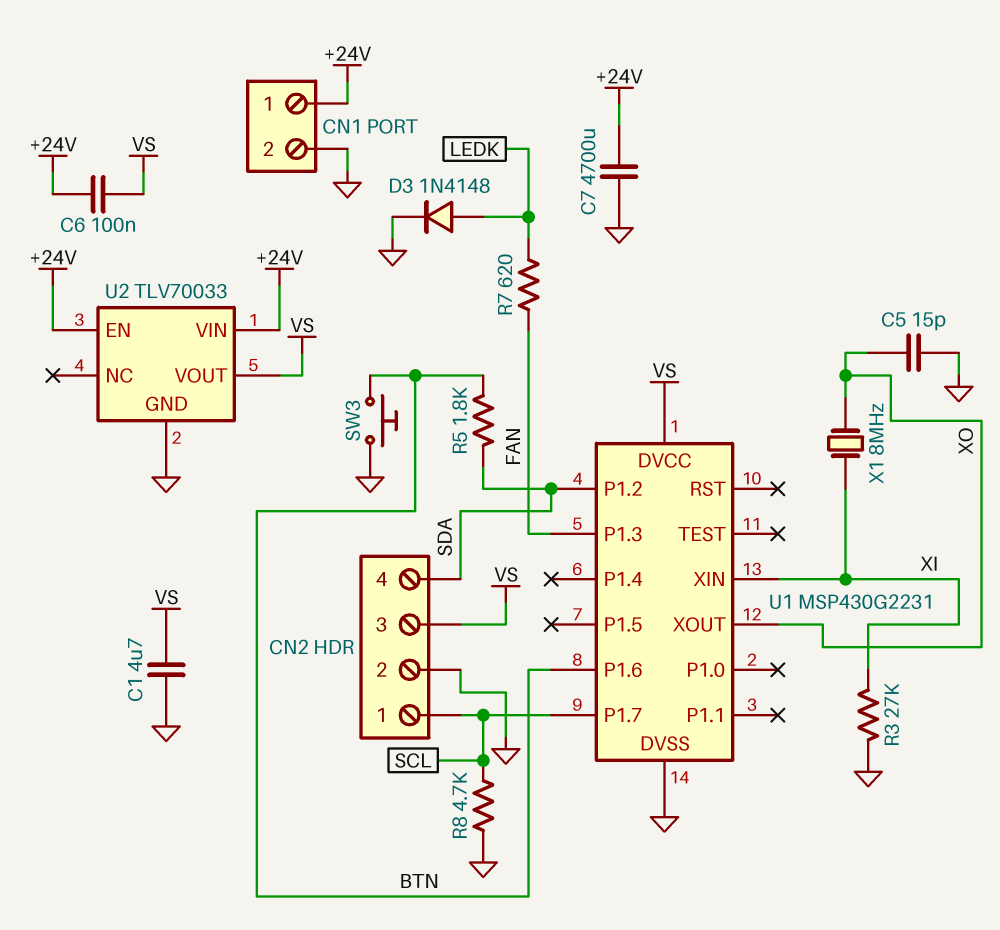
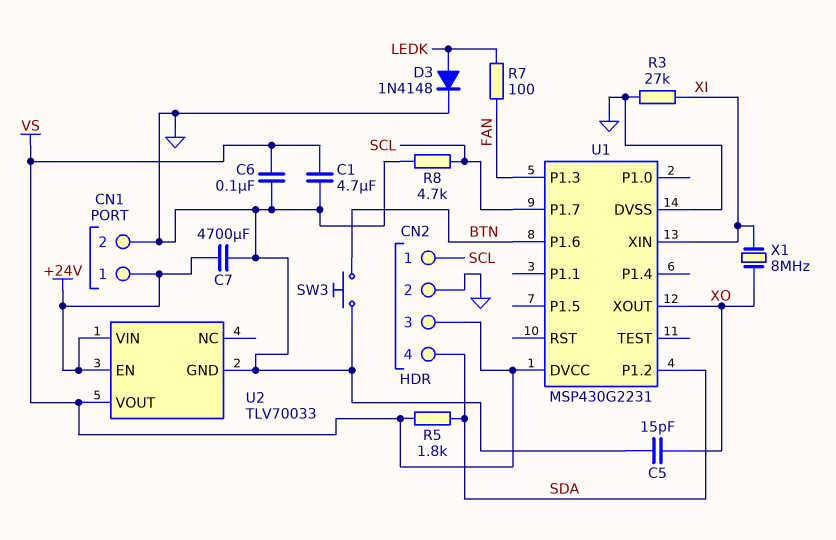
C6: 100nF (+24V, VS) -> 100nF (GND, VS)
R5: 1.8k (BTN, SDA) -> 1.8k (SDA, VS)
R7: 620 (FAN, LEDK) -> 100 (FAN, LEDK)

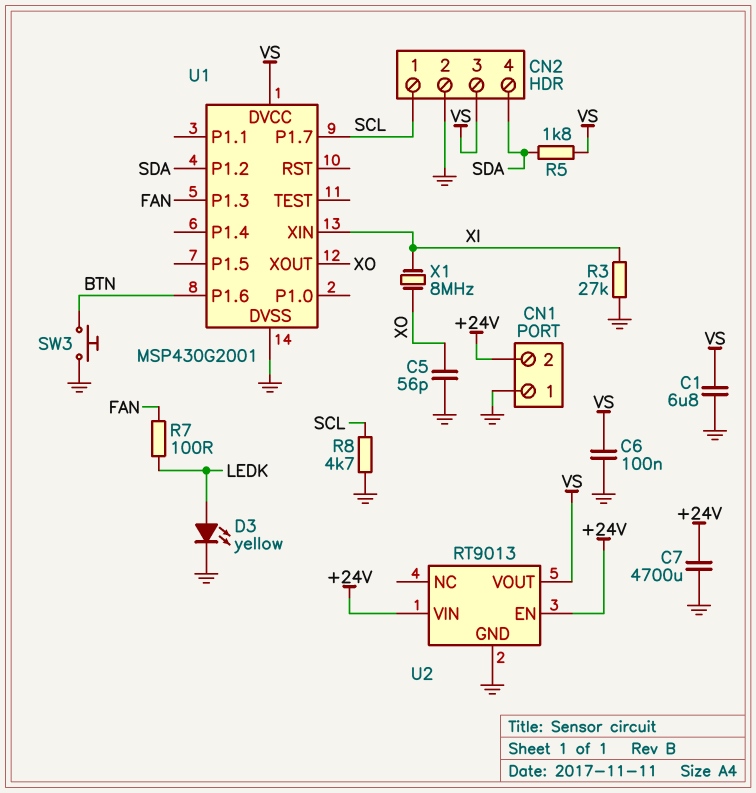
C1: 4.7uF (GND, VS) -> 6.8uF (GND, VS)
C5: 15pF (GND, XO) -> 56pF (GND, XO)
CN1 pin 1: +24V -> GND
CN1 pin 2: GND -> +24V
D3: diode 1N4148 (A LEDK, K GND) -> LED yellow (A LEDK, K GND)
U1: MSP430G2231 -> MSP430G2001
U2: TLV70033 -> RT9013

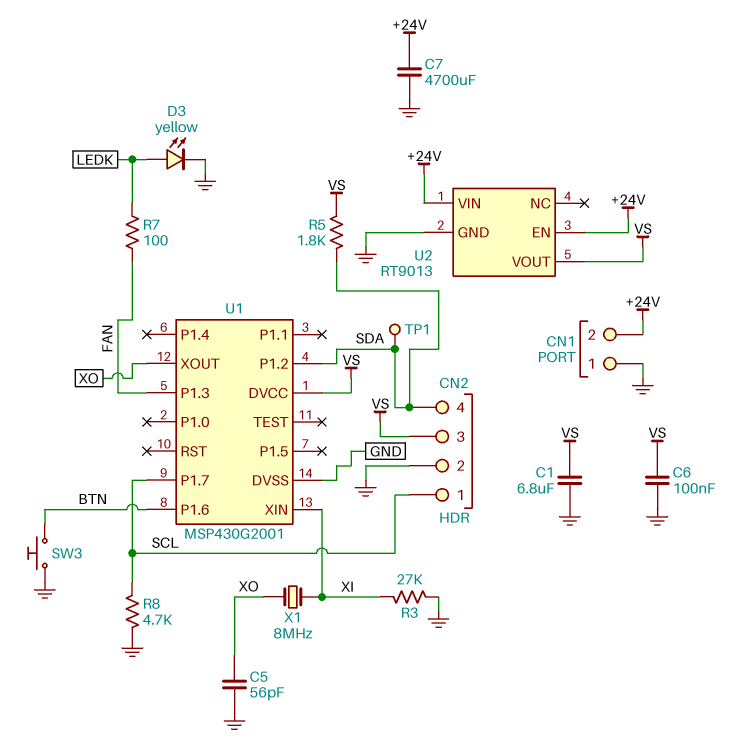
TP1: none -> test point (SDA)

